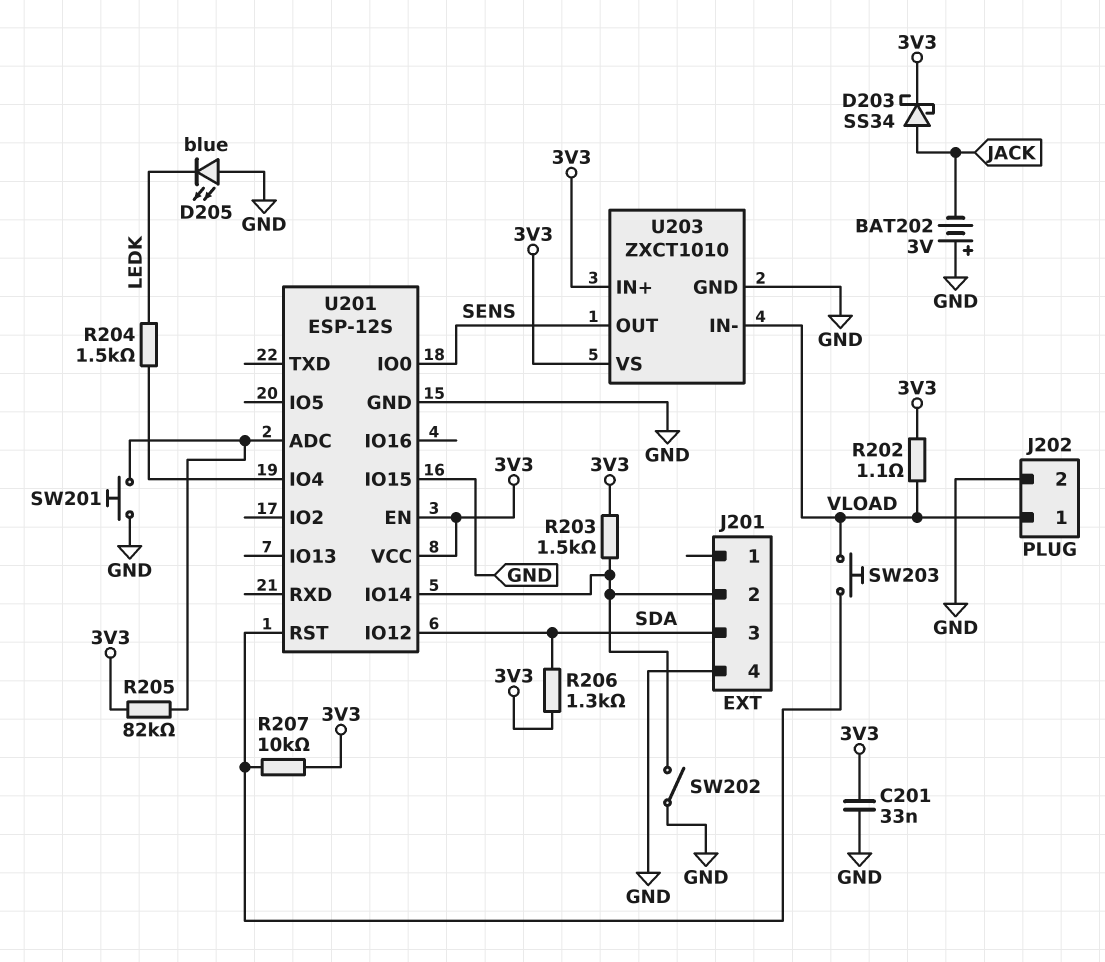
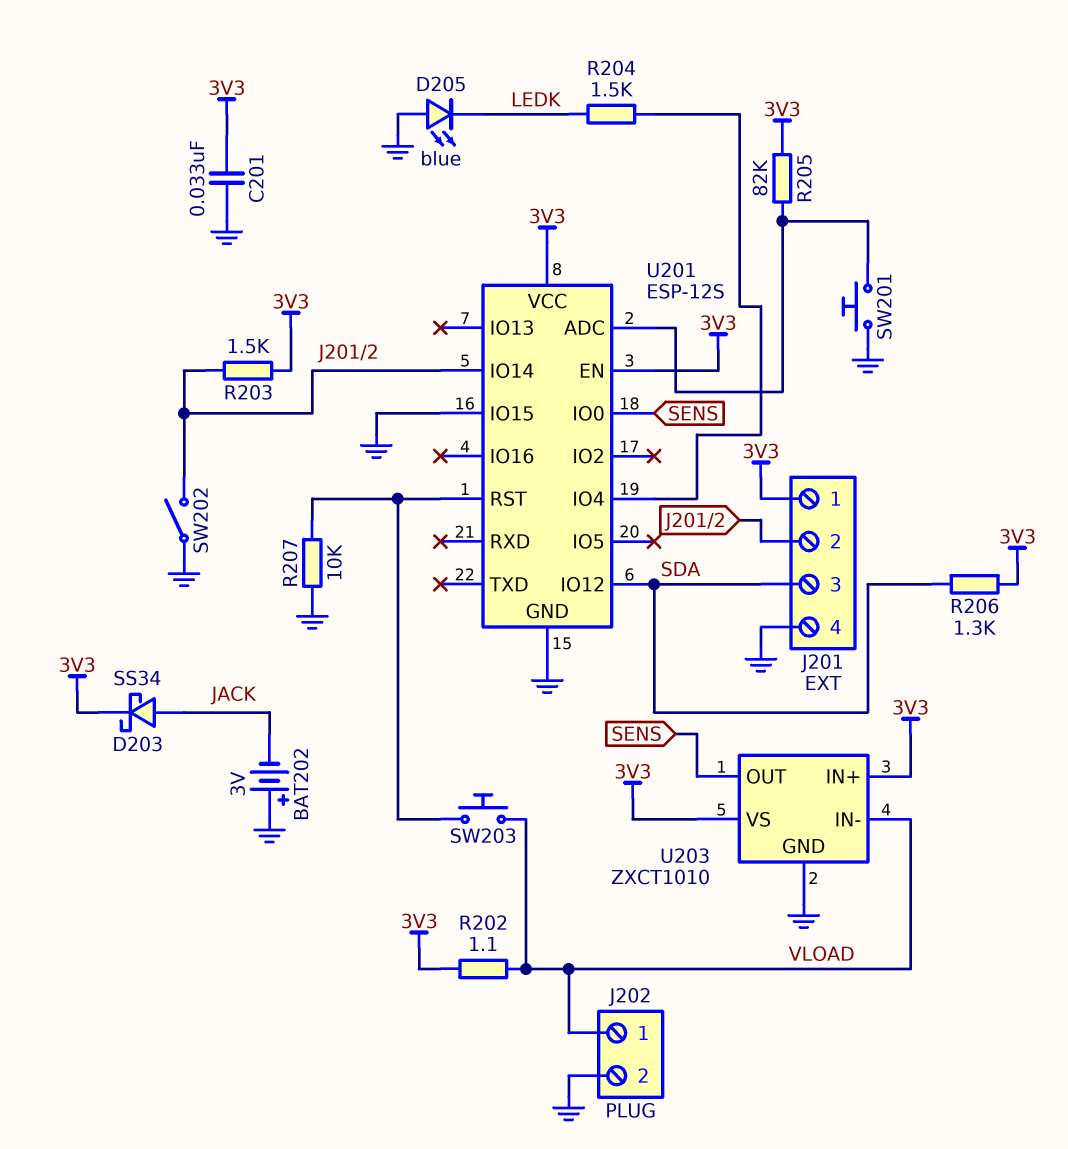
J201 pin 1: none -> 3V3
R207: 10k (3V3, U201/RST) -> 10k (GND, U201/RST)

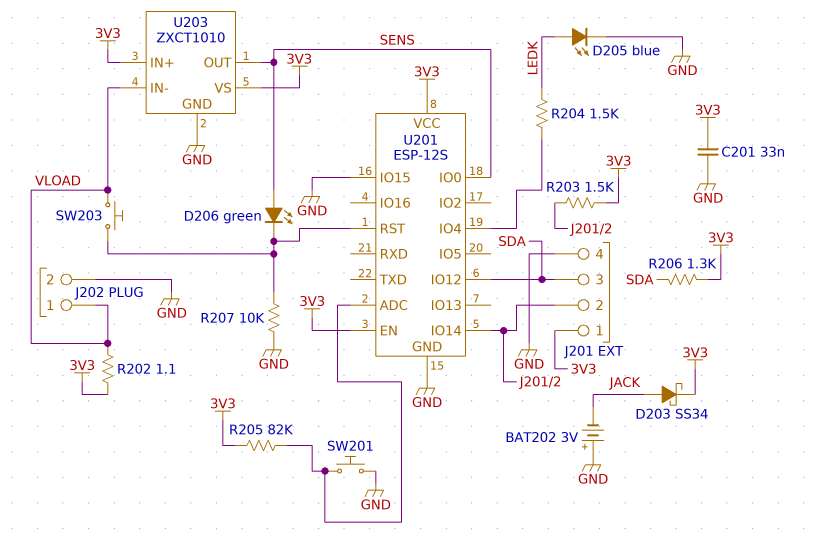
D205: LED blue (A GND, K LEDK) -> LED blue (A LEDK, K GND)
D206: none -> LED green (A SENS, K U201/RST)
SW202: switch (GND, J201/2) -> none

